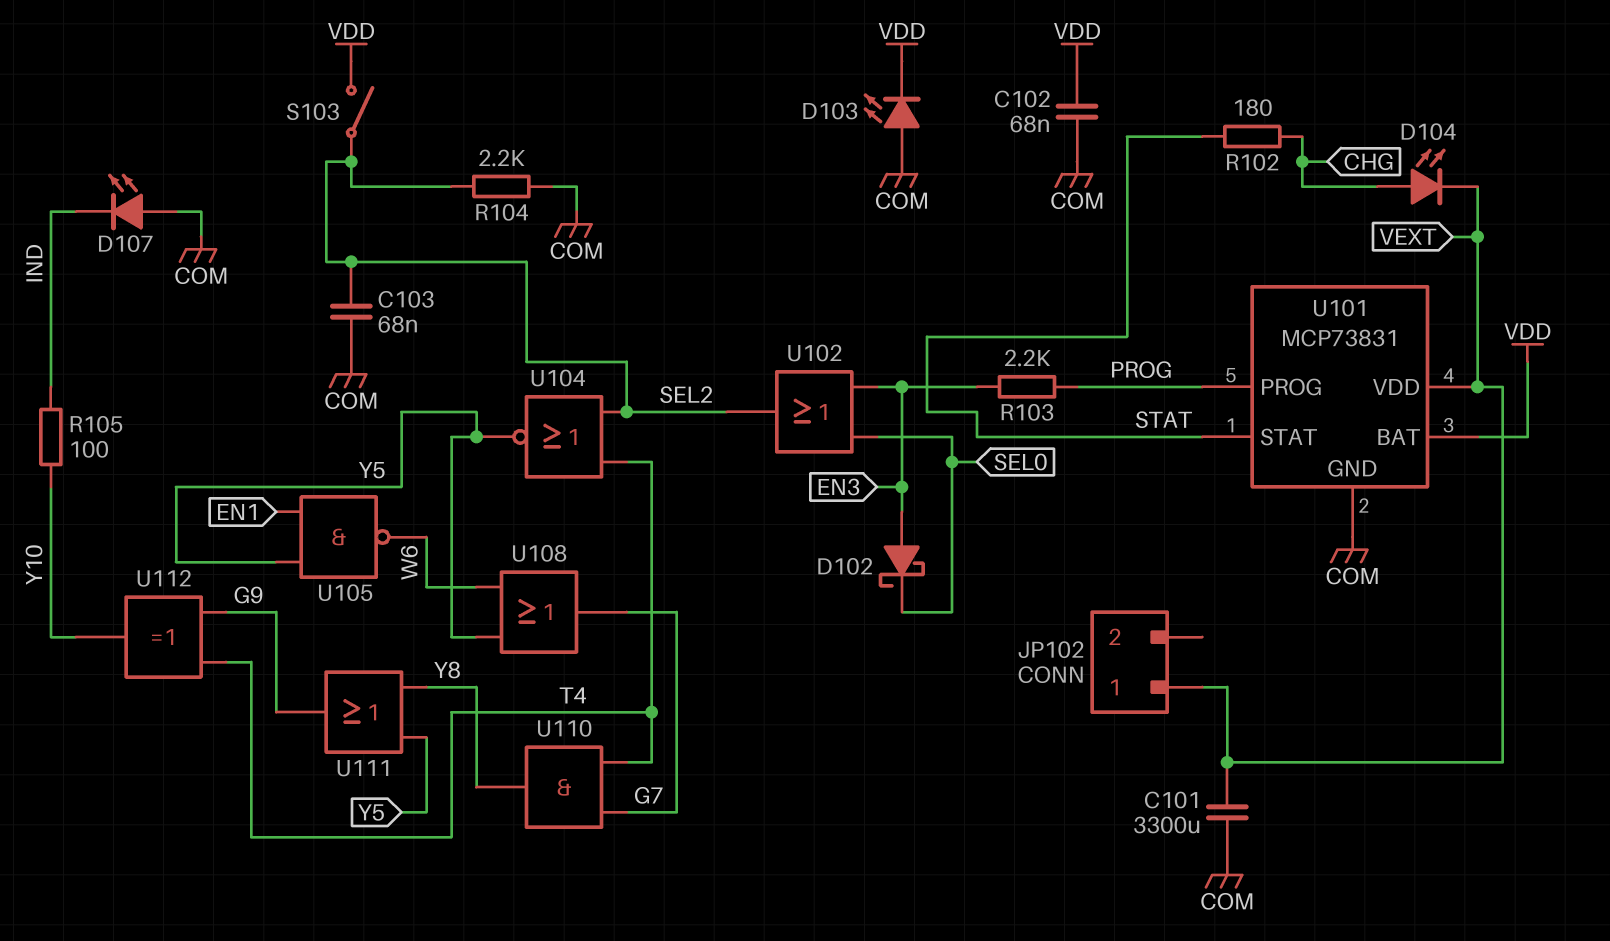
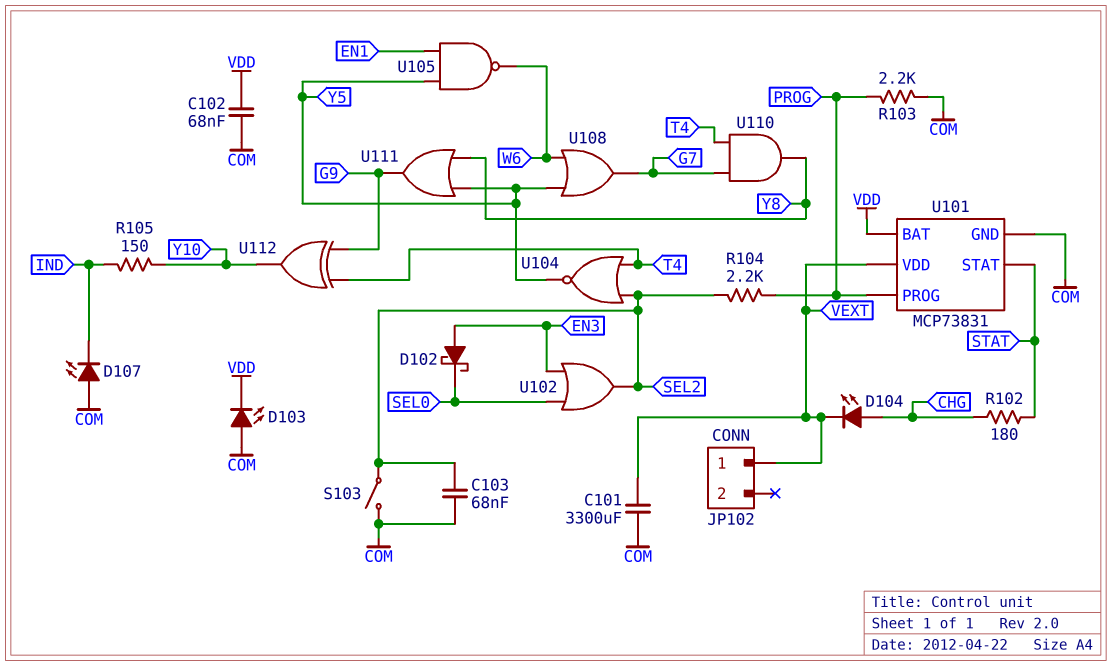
R103: 2.2k (EN3, PROG) -> 2.2k (COM, PROG)
R104: 2.2k (COM, SEL2) -> 2.2k (PROG, SEL2)
R105: 100 (IND, Y10) -> 150 (IND, Y10)
S103: switch (SEL2, VDD) -> switch (COM, SEL2)

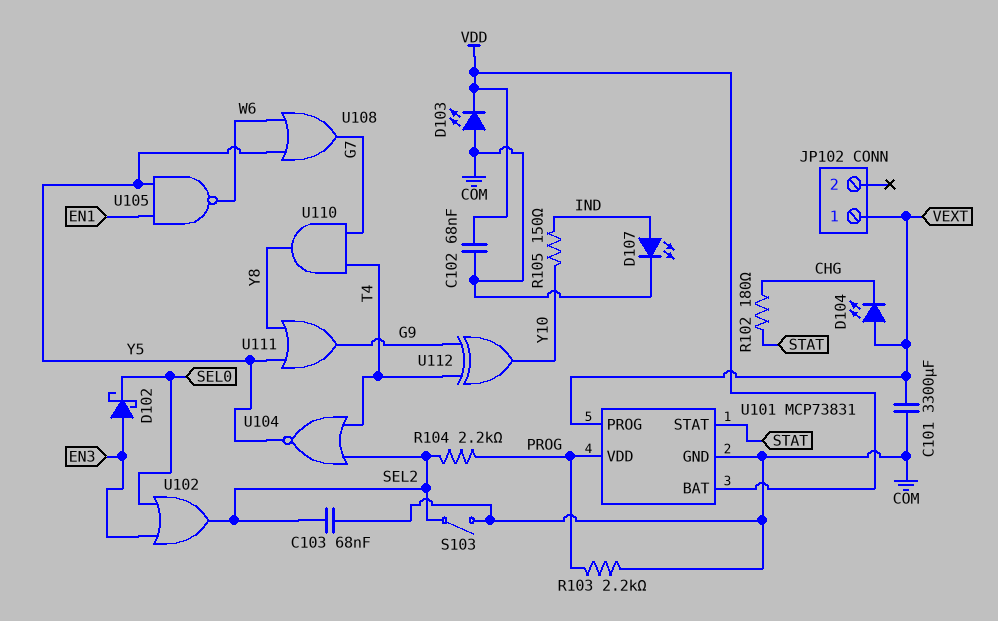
D104: LED (A CHG, K VEXT) -> LED (A VEXT, K CHG)
D107: LED (A COM, K IND) -> LED (A IND, K COM)
U101 pin PROG: PROG -> VEXT
U101 pin VDD: VEXT -> PROG

